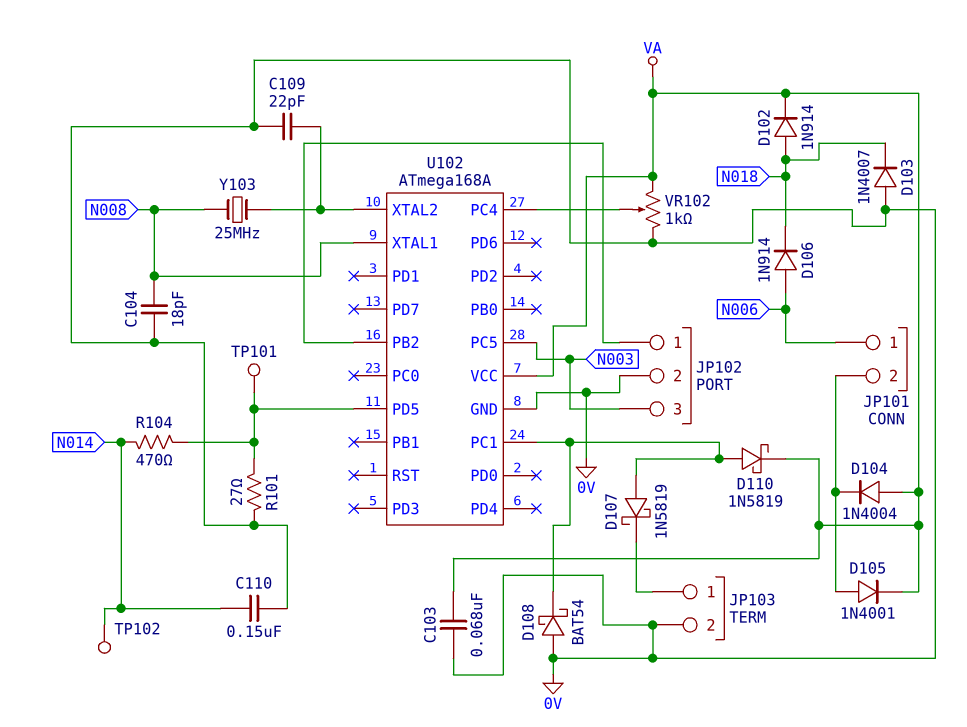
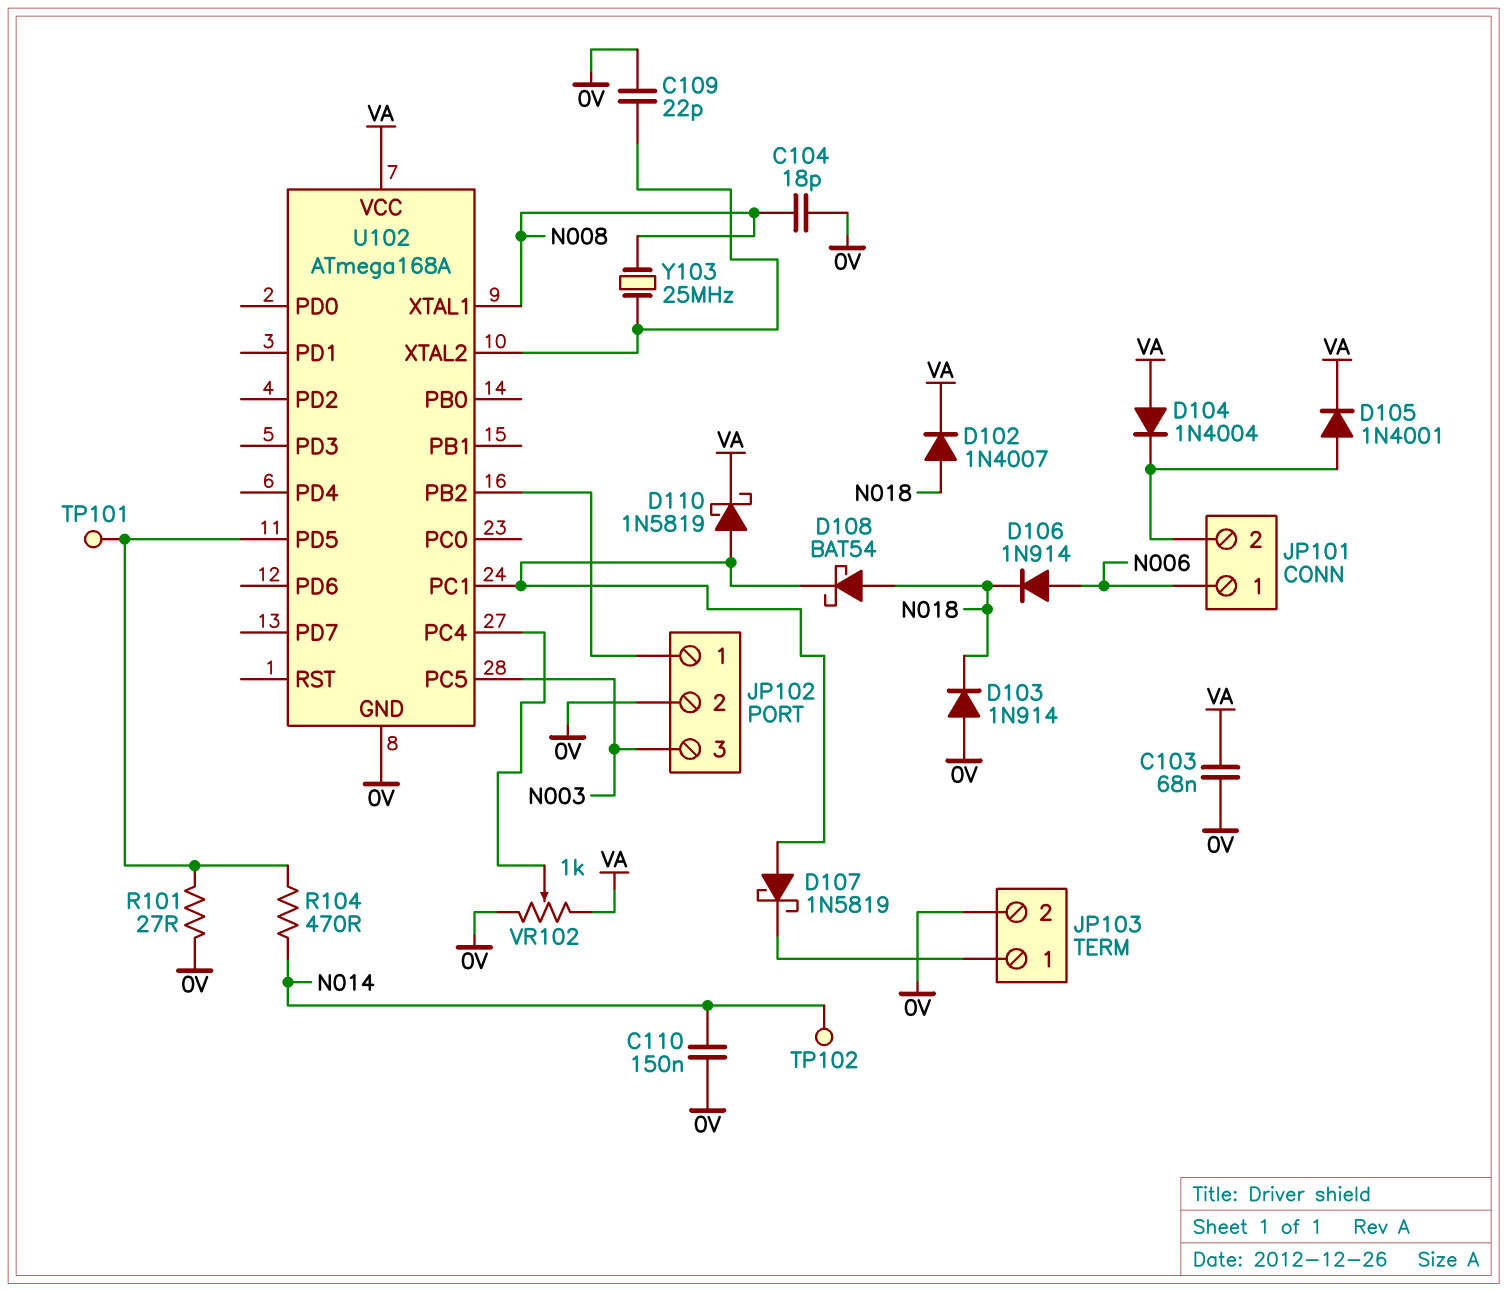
D102: diode 1N914 (A N018, K VA) -> diode 1N4007 (A N018, K VA)
D103: diode 1N4007 (A 0V, K N018) -> diode 1N914 (A 0V, K N018)
D108: schottky BAT54 (A 0V, K U102/PC1) -> schottky BAT54 (A N018, K U102/PC1)

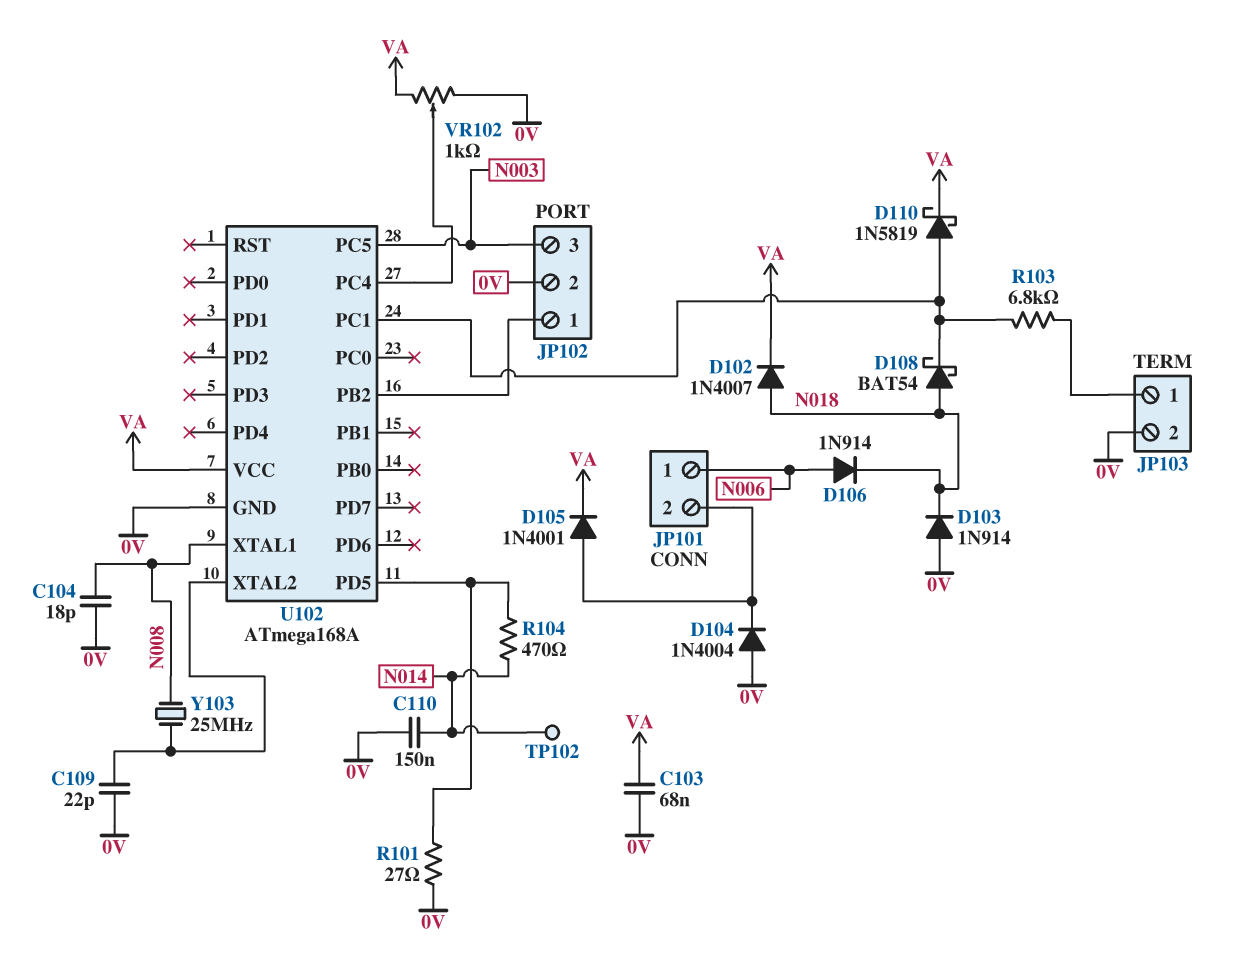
D104: diode 1N4004 (A VA, K JP101/2) -> diode 1N4004 (A 0V, K JP101/2)
D107: schottky 1N5819 (A U102/PC1, K JP103/1) -> none
R103: none -> 6.8k (JP103/1, U102/PC1)
TP101: test point (U102/PD5) -> none

